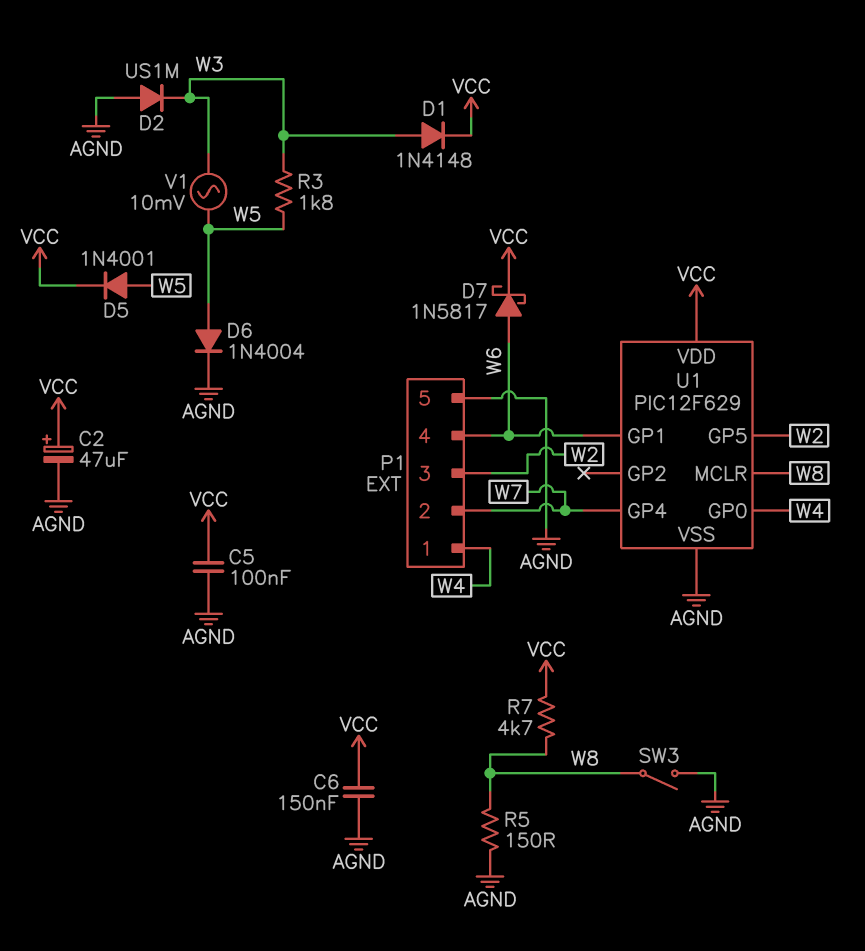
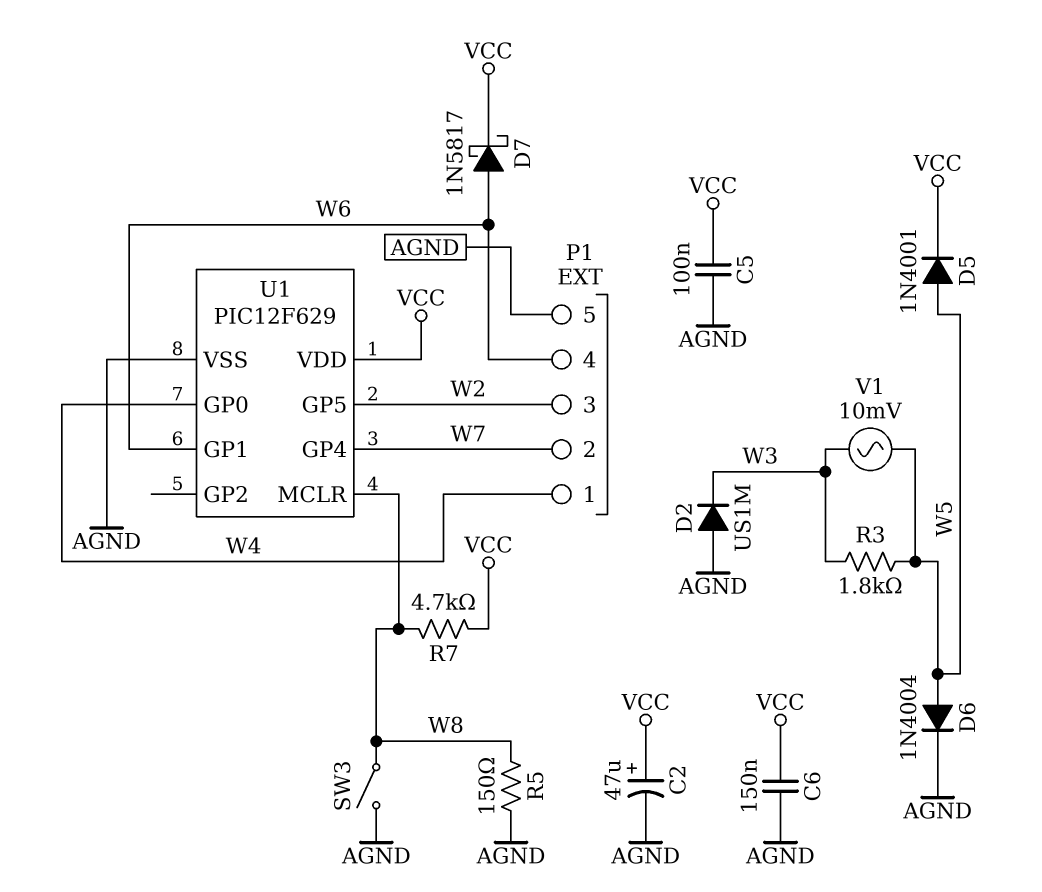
D1: diode 1N4148 (A W3, K VCC) -> none

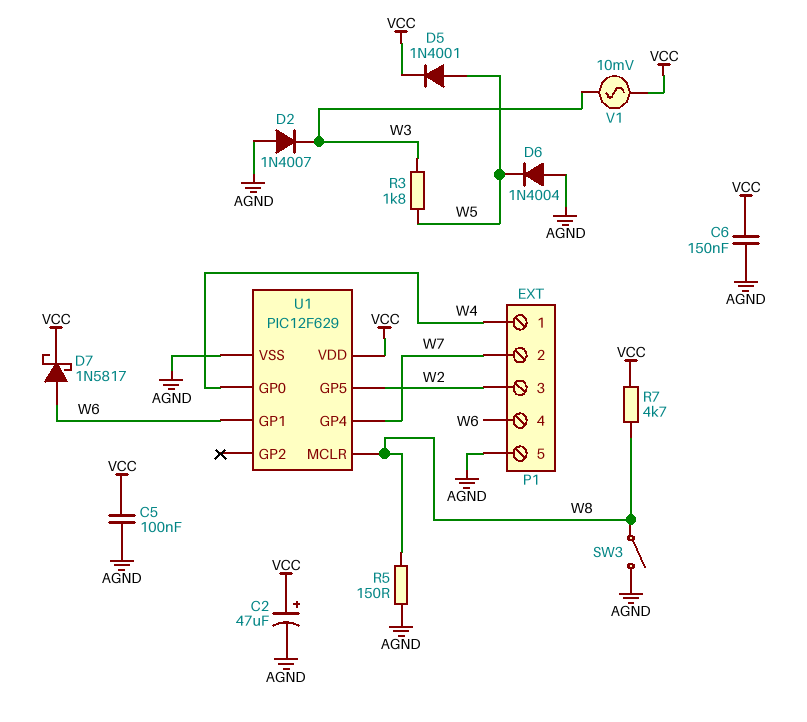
D2: diode US1M (A AGND, K W3) -> diode 1N4007 (A AGND, K W3)
D6: diode 1N4004 (A W5, K AGND) -> diode 1N4004 (A AGND, K W5)
V1: AC 10mV (W3, W5) -> AC 10mV (VCC, W3)

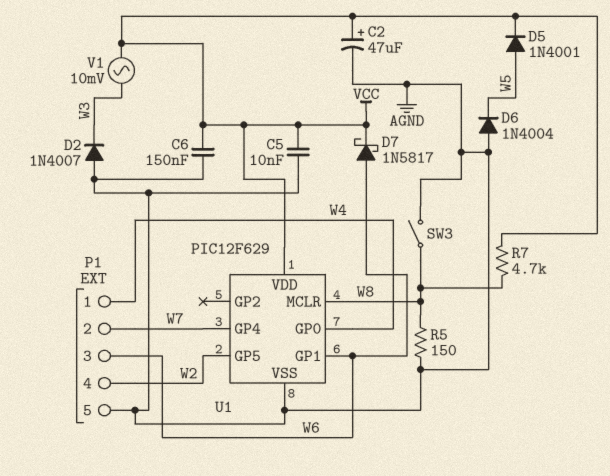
C5: 100nF (AGND, VCC) -> 10nF (AGND, VCC)
P1 pin 3: W2 -> W6
P1 pin 4: W6 -> W2
R3: 1.8k (W3, W5) -> none

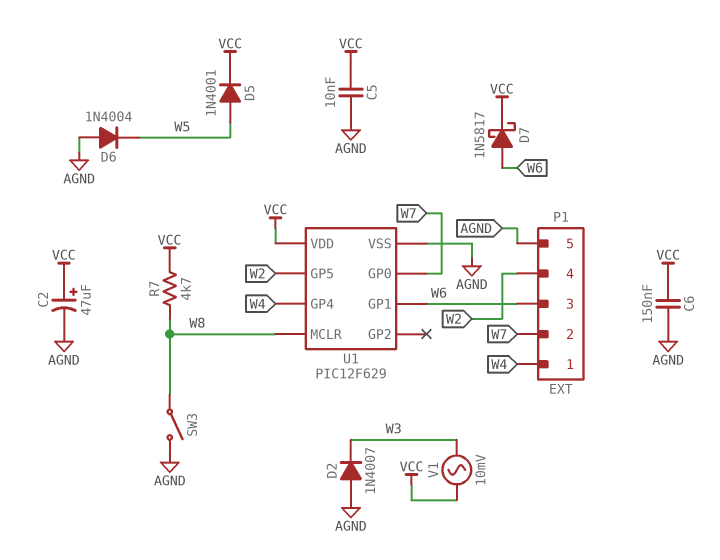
R5: 150 (AGND, W8) -> none
U1 pin GP0: W4 -> W7
U1 pin GP4: W7 -> W4

